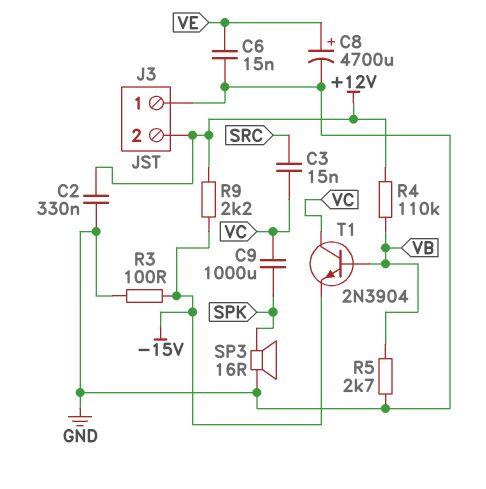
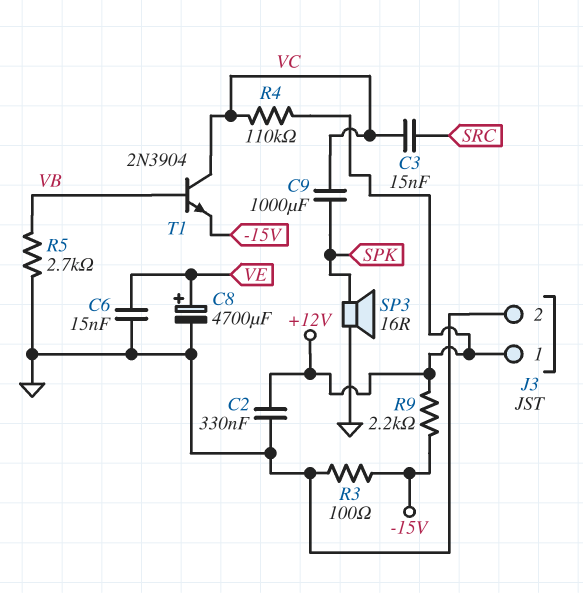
J3 pin 1: GND -> +12V
J3 pin 2: +12V -> GND
R4: 110k (+12V, VB) -> 110k (+12V, VC)

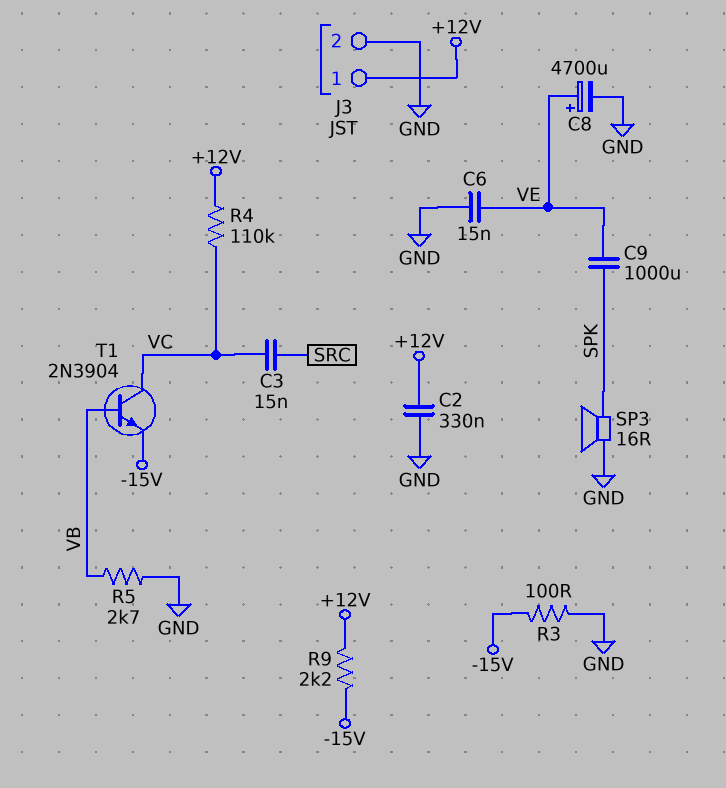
C9: 1000uF (SPK, VC) -> 1000uF (SPK, VE)

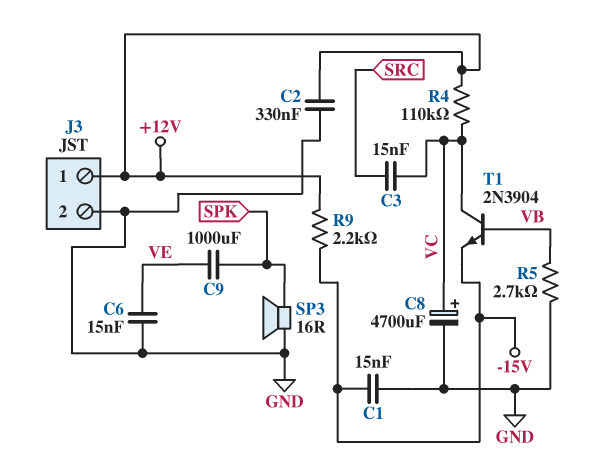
C1: none -> 15nF (-15V, GND)
C8: 4700uF (plus VE, minus GND) -> 4700uF (plus VC, minus GND)
R3: 100 (-15V, GND) -> none

